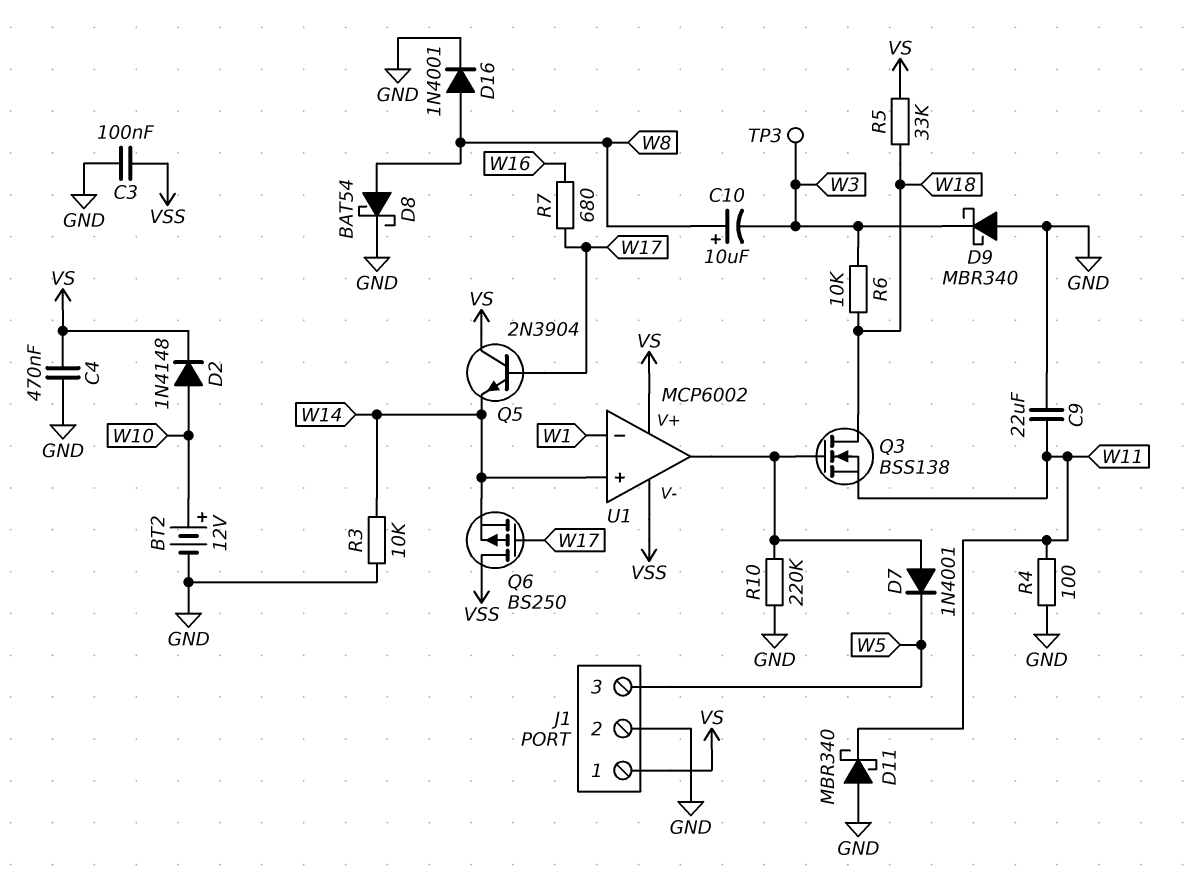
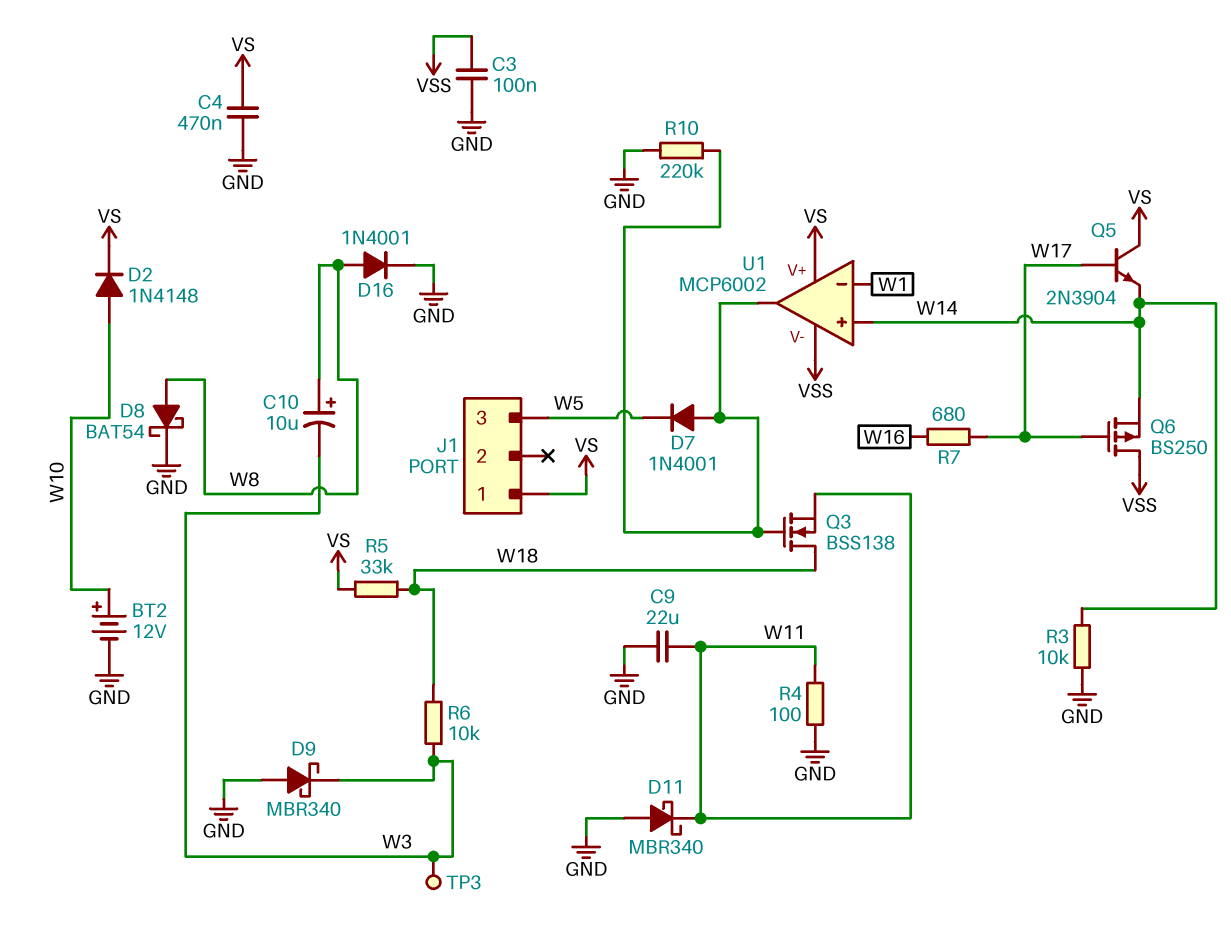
J1 pin 2: GND -> none

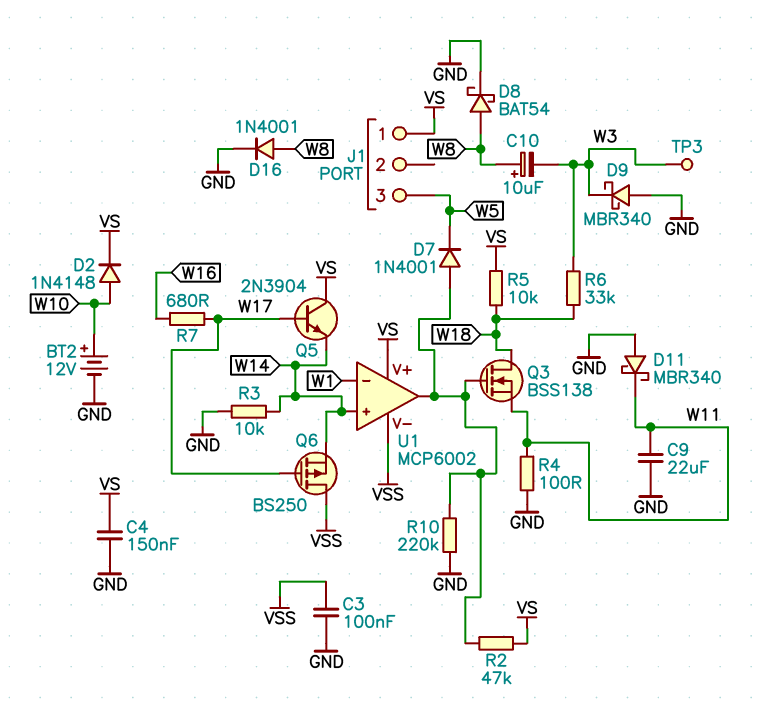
C4: 470nF (GND, VS) -> 150nF (GND, VS)
R2: none -> 47k (U1/out, VS)
R5: 33k (VS, W18) -> 10k (VS, W18)
R6: 10k (W3, W18) -> 33k (W3, W18)

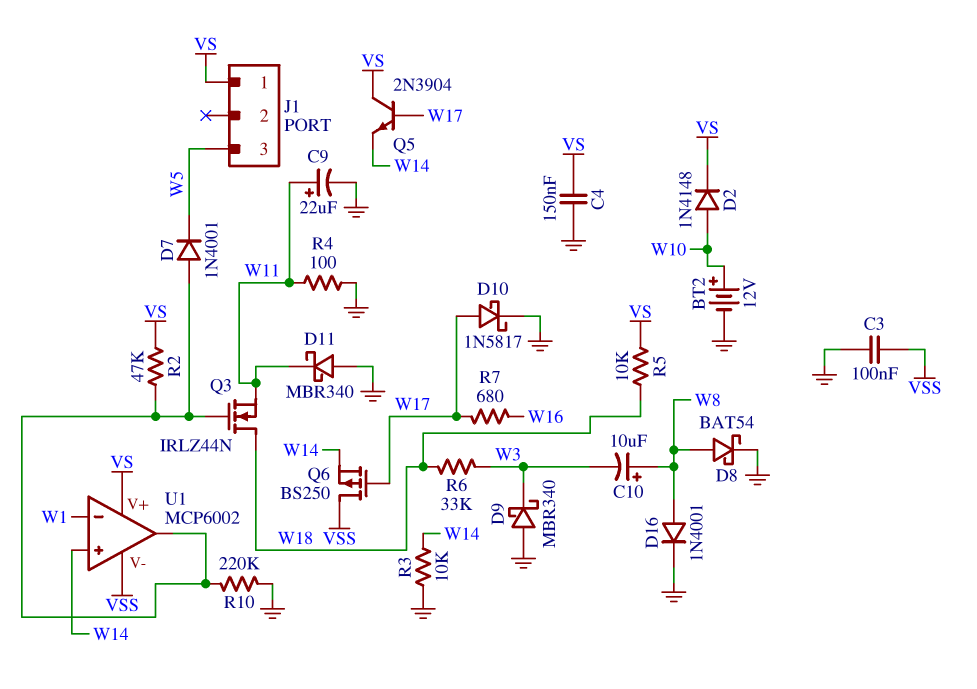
C9: 22uF (GND, W11) -> 22uF (plus W11, minus GND)
D10: none -> schottky 1N5817 (A W17, K GND)
Q3: NMOS BSS138 (G U1/out, D W18, S W11) -> NMOS IRLZ44N (G U1/out, D W18, S W11)
TP3: test point (W3) -> none

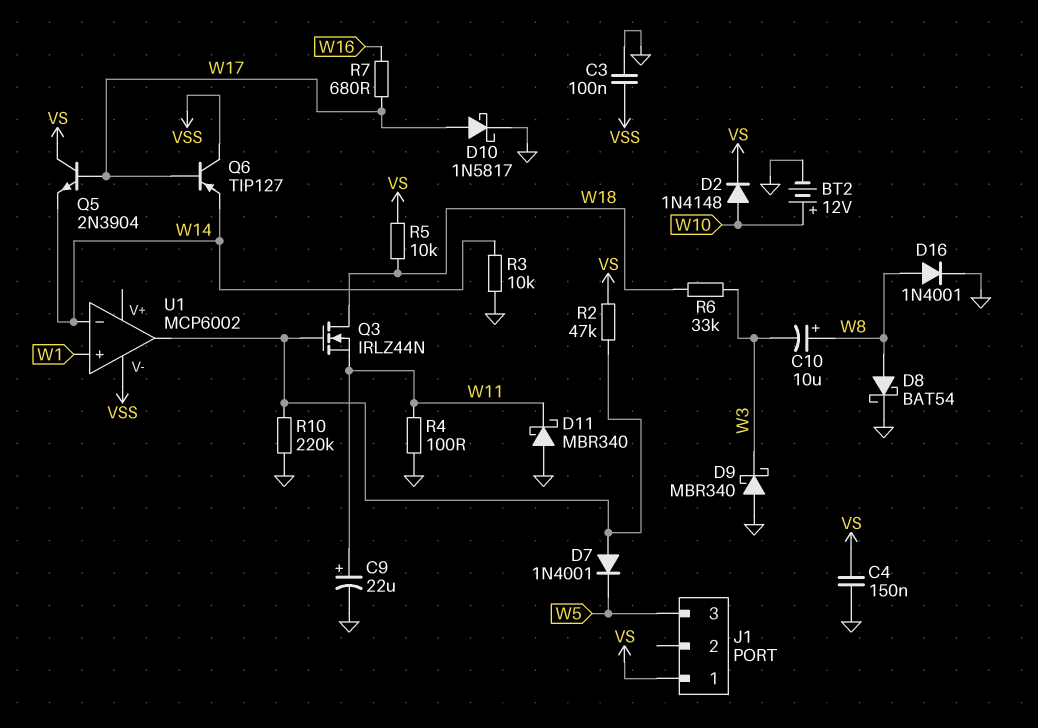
Q6: PMOS BS250 (G W17, D VSS, S W14) -> PNP TIP127 (B W17, C VSS, E W14)
U1 pin V+: VS -> none
U1 pin in+: W14 -> W1
U1 pin in-: W1 -> W14

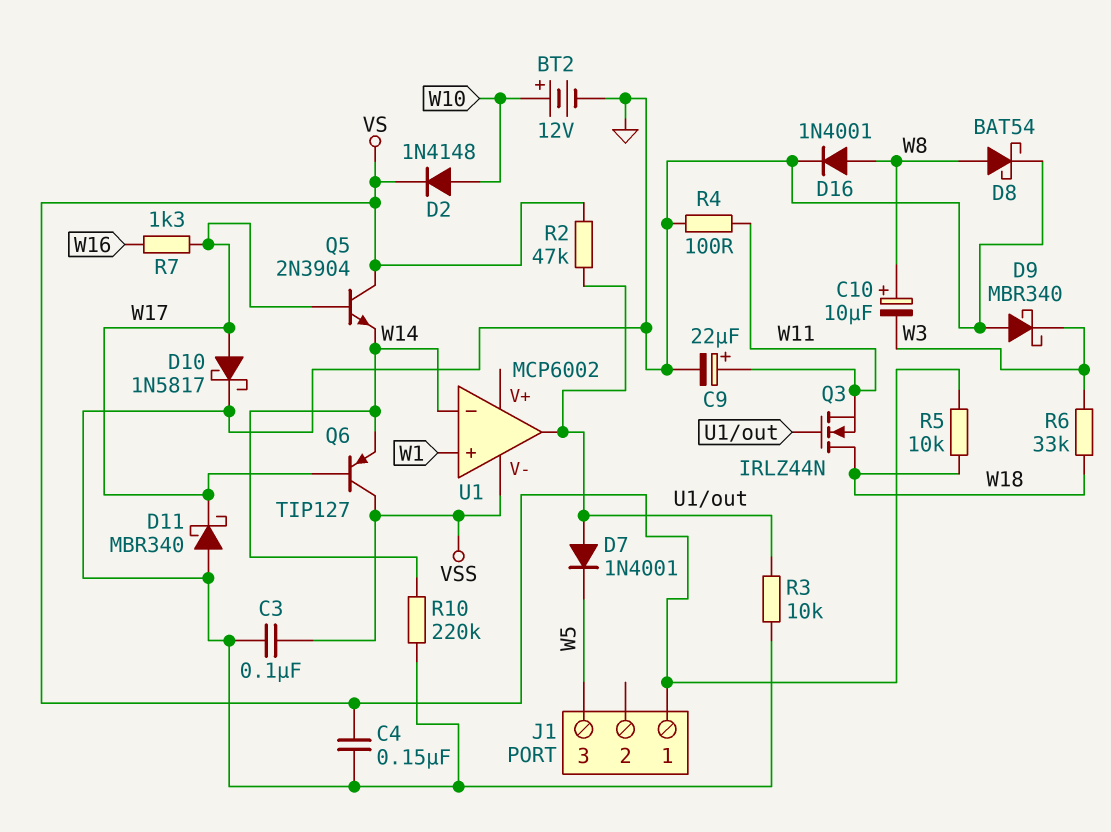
D11: schottky MBR340 (A GND, K W11) -> schottky MBR340 (A GND, K W17)
R3: 10k (GND, W14) -> 10k (GND, U1/out)
R7: 680 (W16, W17) -> 1.3k (W16, W17)
R10: 220k (GND, U1/out) -> 220k (GND, W14)

